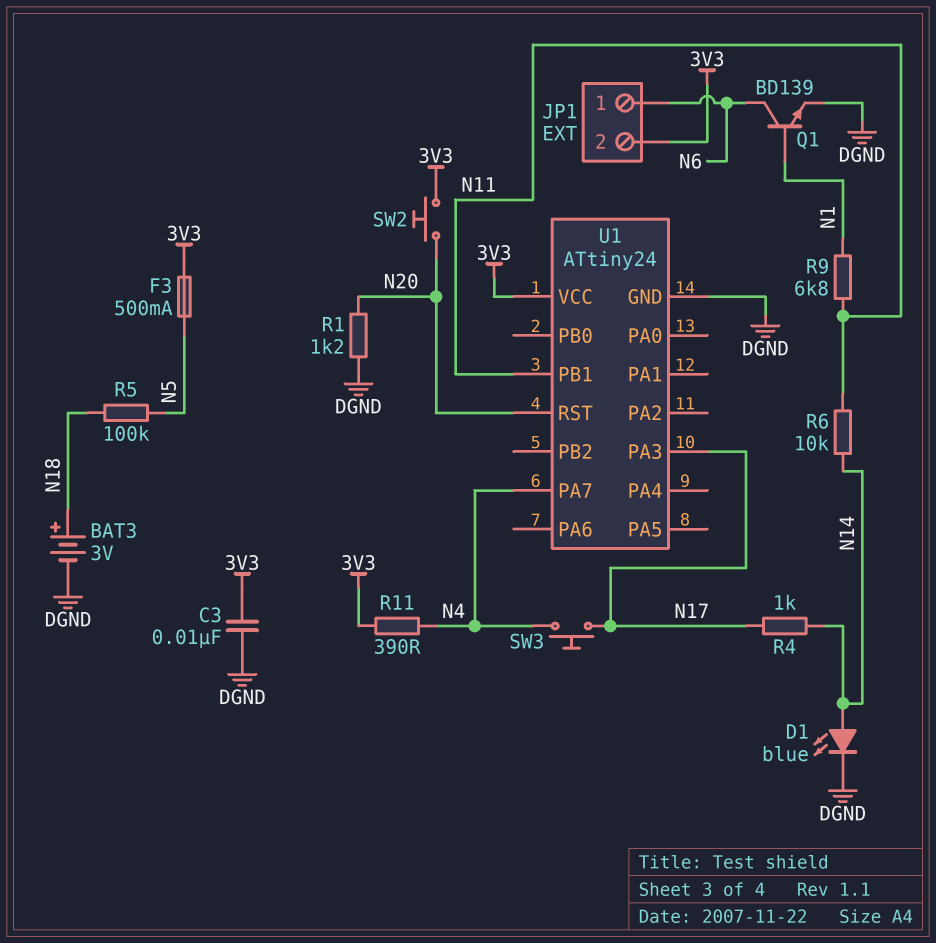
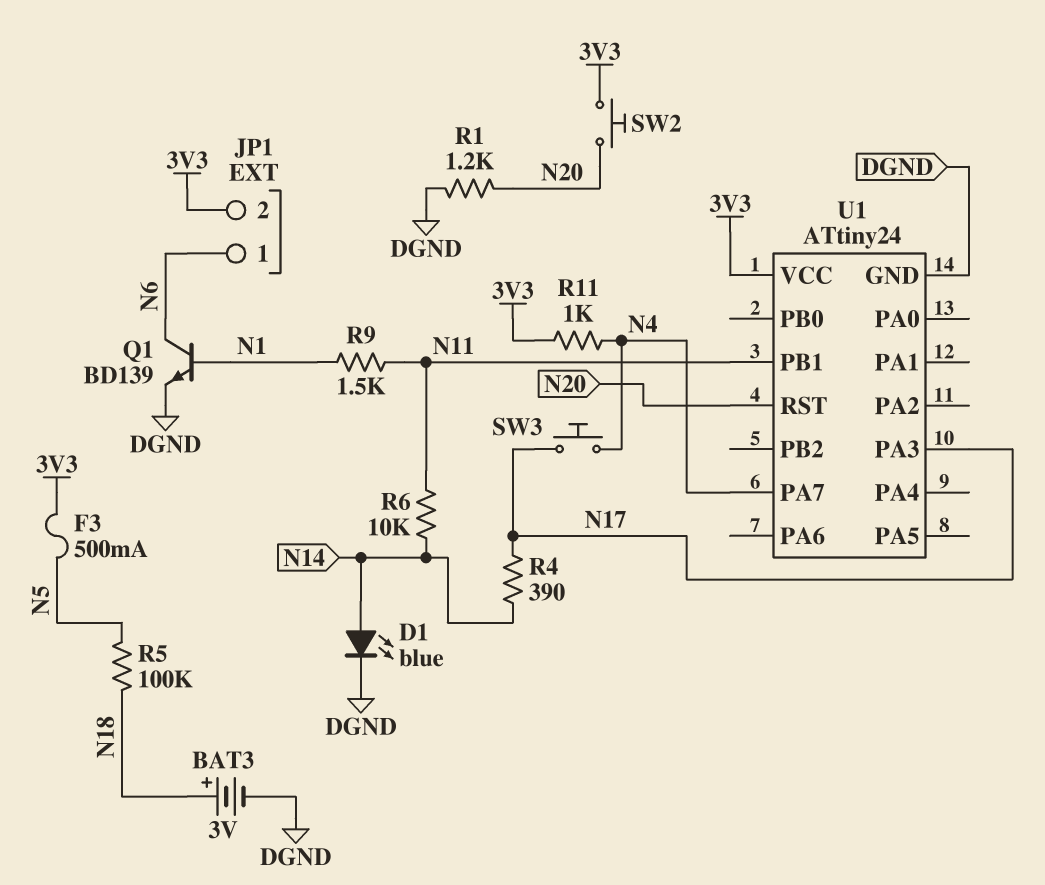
C3: 10nF (3V3, DGND) -> none
R4: 1k (N14, N17) -> 390 (N14, N17)
R9: 6.8k (N1, N11) -> 1.5k (N1, N11)
R11: 390 (3V3, N4) -> 1k (3V3, N4)

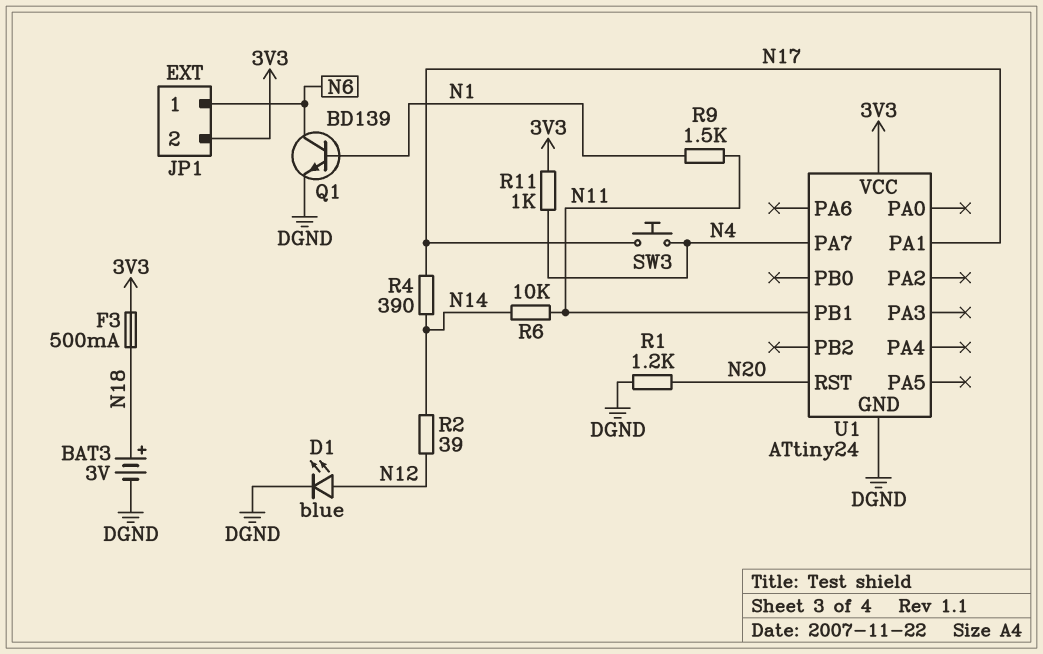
D1: LED blue (A N14, K DGND) -> LED blue (A N12, K DGND)
F3: 500mA (3V3, N5) -> 500mA (3V3, N18)
R2: none -> 39 (N12, N14)
R5: 100k (N5, N18) -> none
SW2: button (3V3, N20) -> none
U1 pin PA1: none -> N17
U1 pin PA3: N17 -> none

